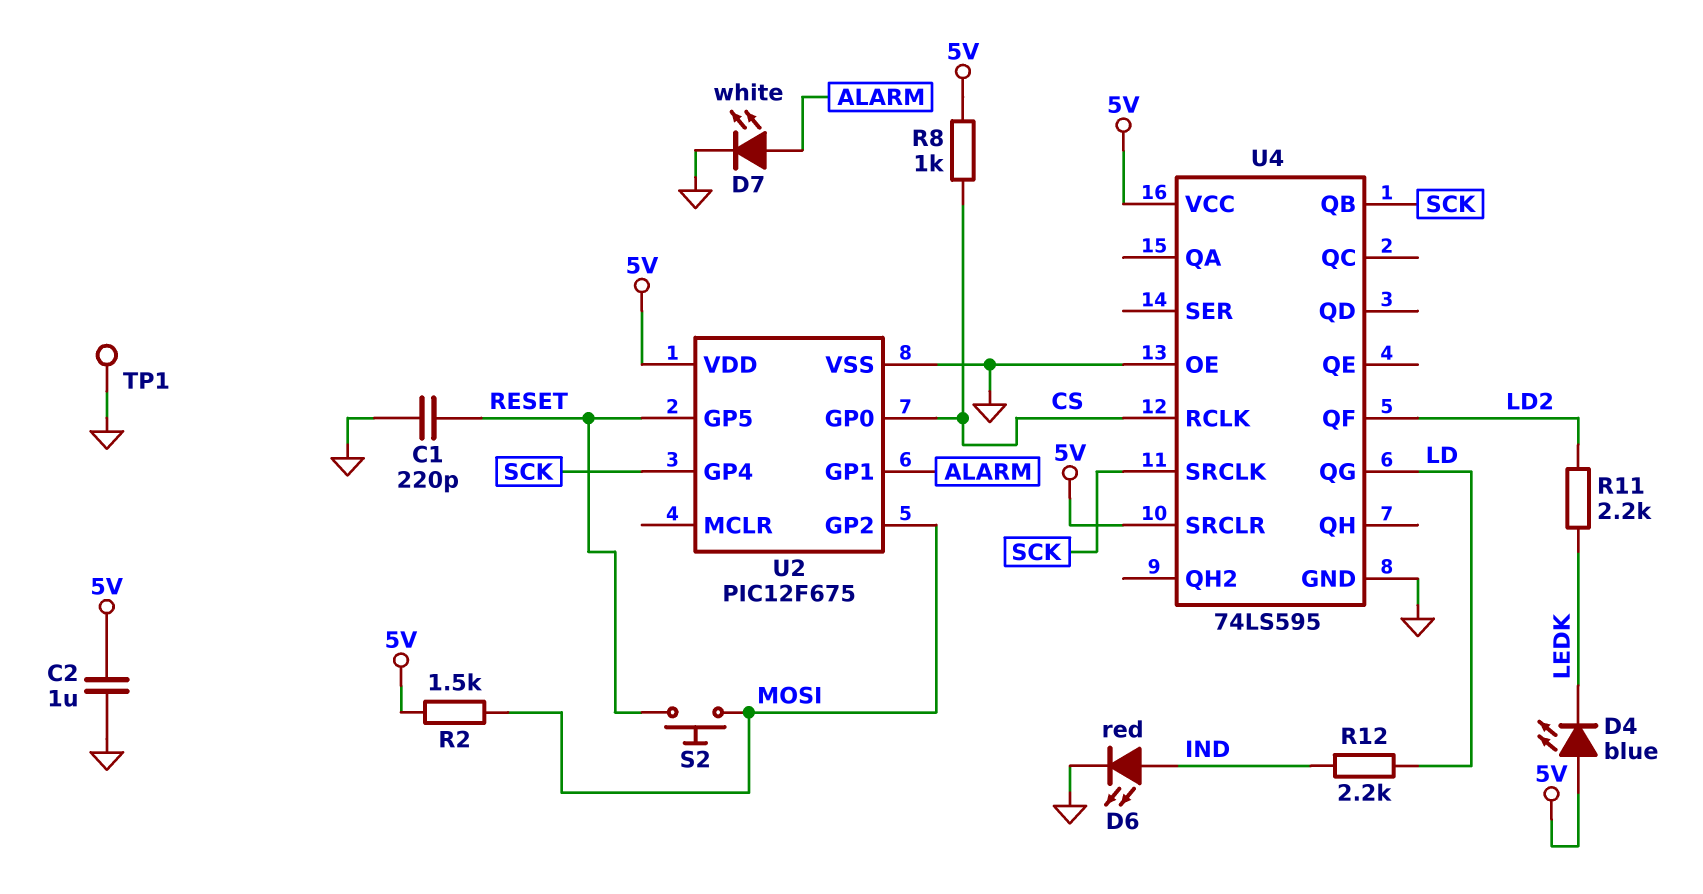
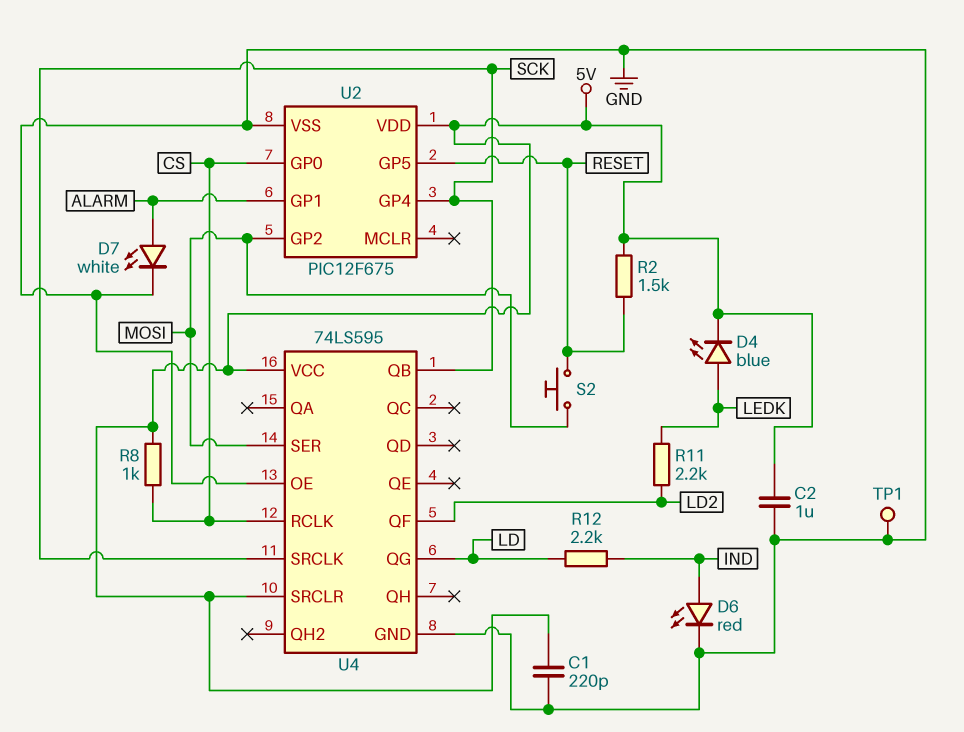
C1: 220pF (GND, RESET) -> 220pF (5V, GND)
D4: LED blue (A 5V, K LEDK) -> LED blue (A LEDK, K 5V)
R2: 1.5k (5V, MOSI) -> 1.5k (5V, RESET)
U4 pin SER: none -> MOSI

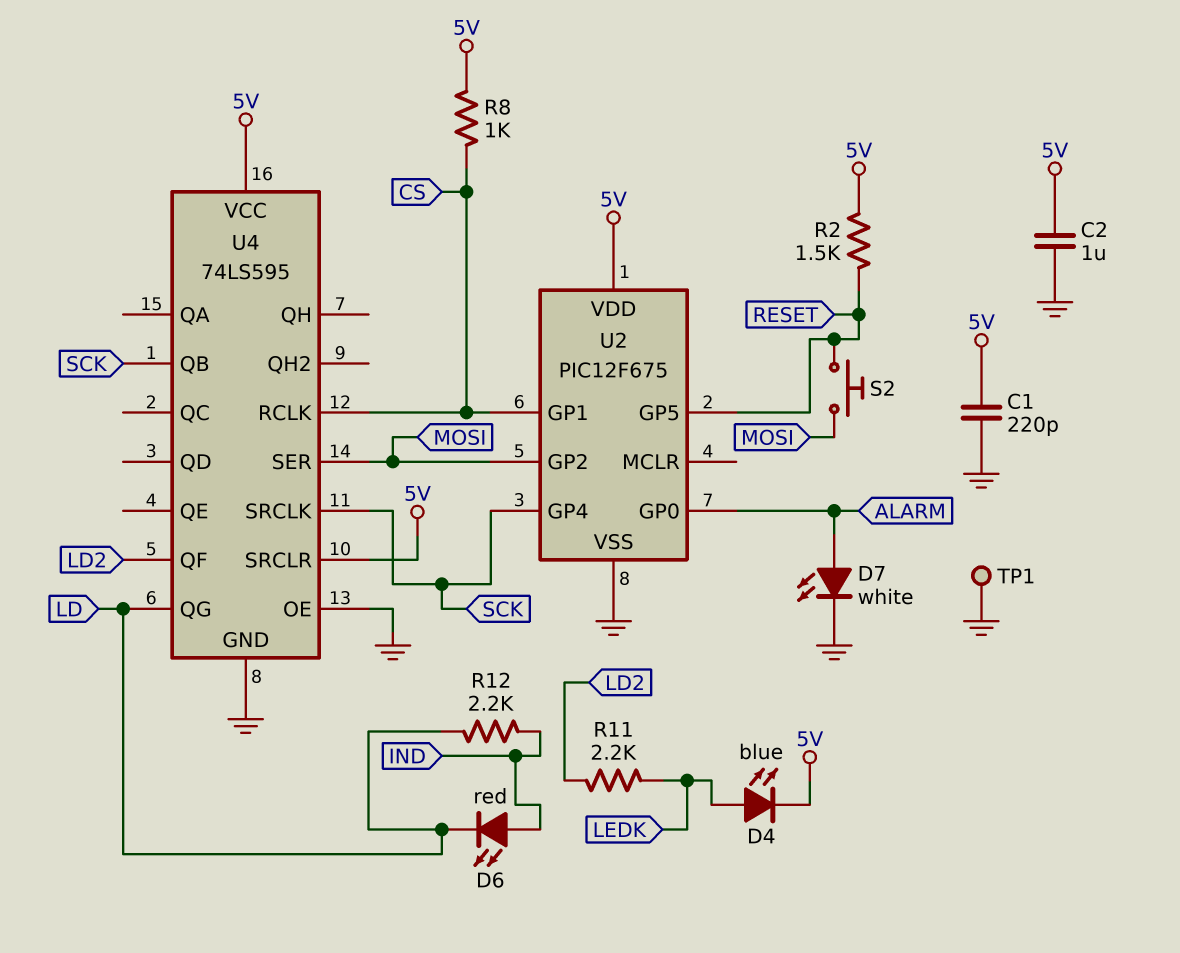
D6: LED red (A IND, K GND) -> LED red (A IND, K LD)
U2 pin GP0: CS -> ALARM
U2 pin GP1: ALARM -> CS

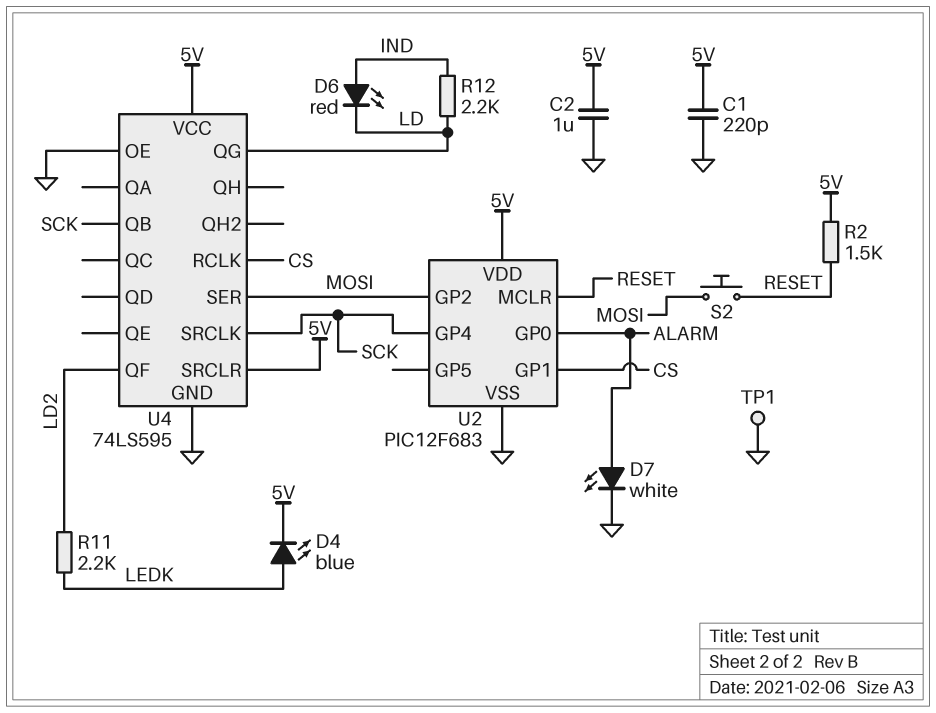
R8: 1k (5V, CS) -> none
U2: PIC12F675 -> PIC12F683
U2 pin GP5: RESET -> none
U2 pin MCLR: none -> RESET

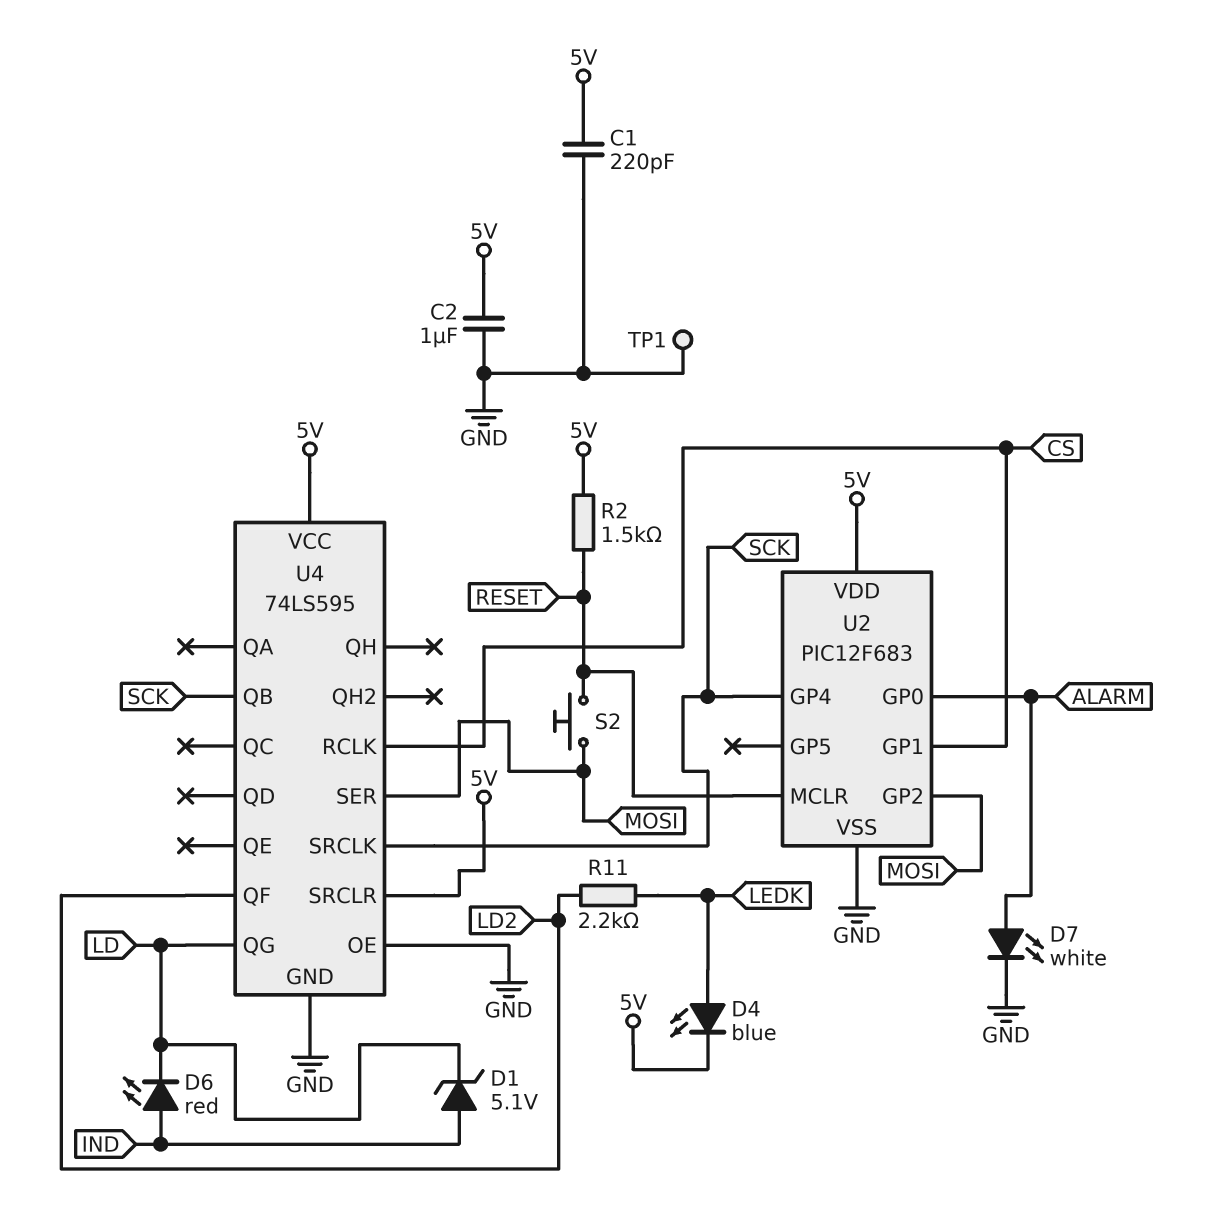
D1: none -> zener 5.1V (A IND, K LD)
R12: 2.2k (IND, LD) -> none

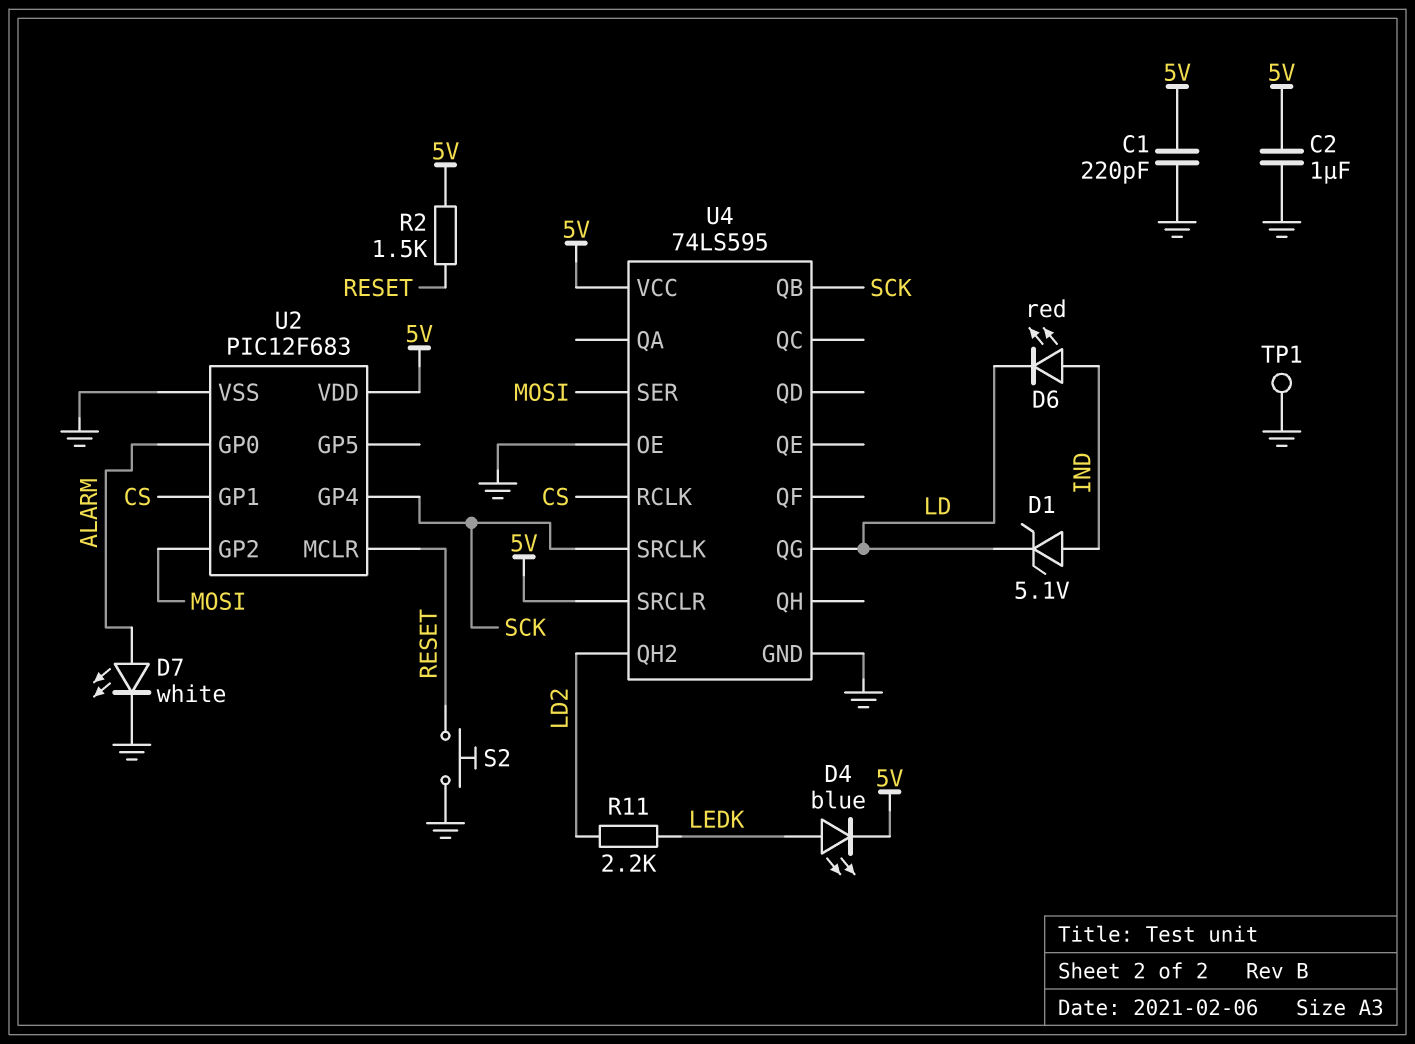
S2: button (MOSI, RESET) -> button (GND, RESET)
U4 pin QF: LD2 -> none
U4 pin QH2: none -> LD2

